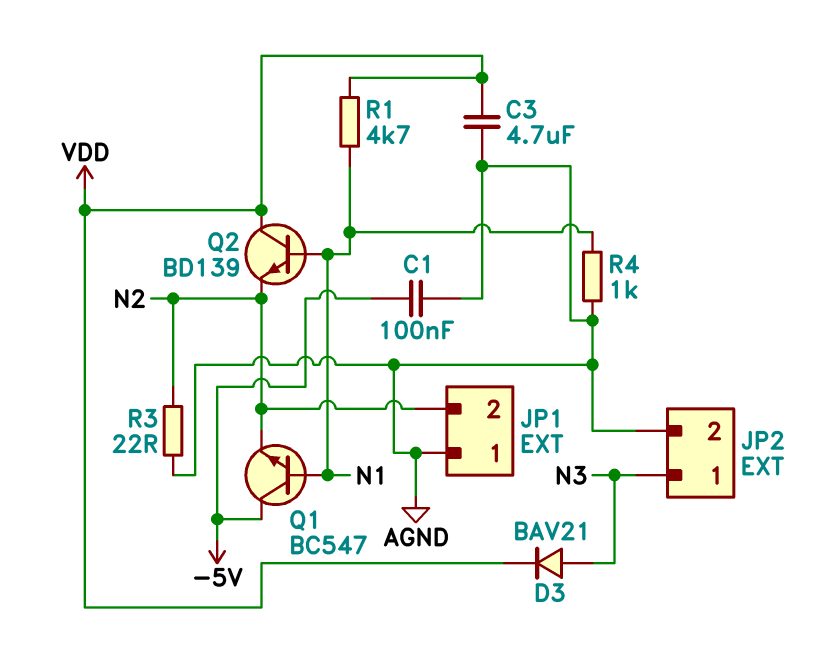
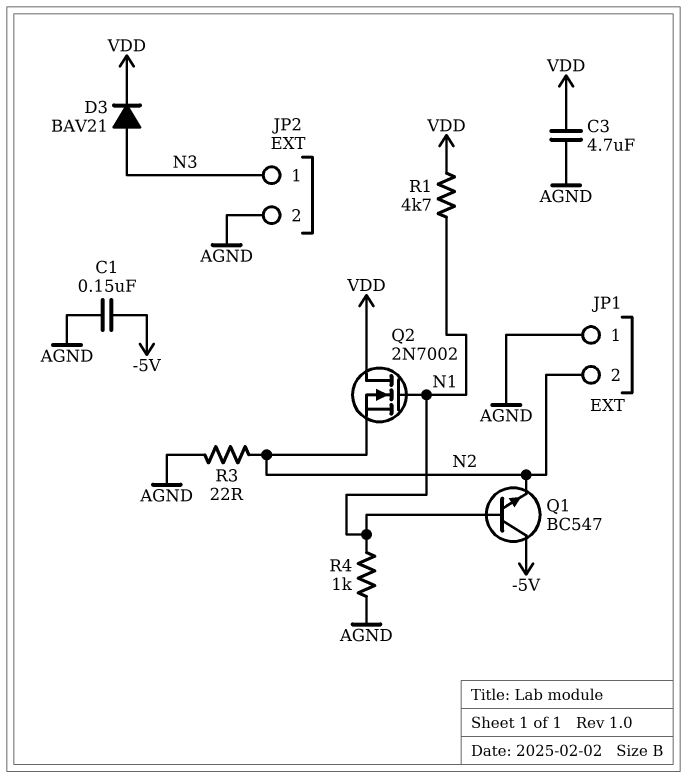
C1: 100nF (-5V, AGND) -> 150nF (-5V, AGND)
Q2: NPN BD139 (B N1, C VDD, E N2) -> NMOS 2N7002 (G N1, D VDD, S N2)

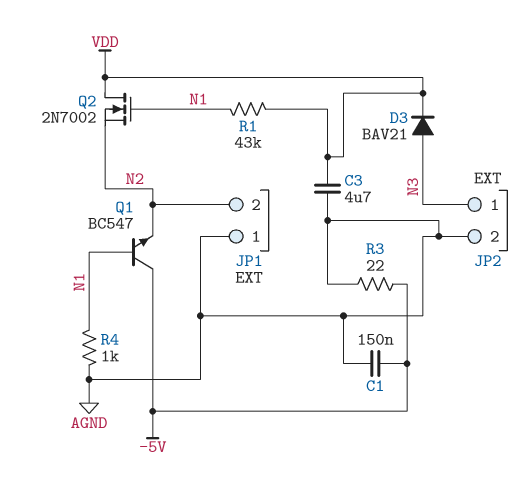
R1: 4.7k (N1, VDD) -> 43k (N1, VDD)
R3: 22 (AGND, N2) -> 22 (-5V, AGND)

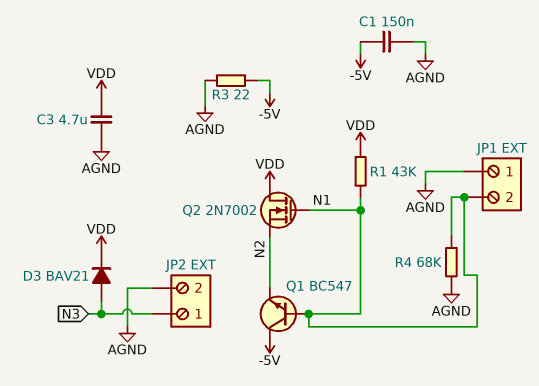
JP1 pin 2: N2 -> N1
R4: 1k (AGND, N1) -> 68k (AGND, N1)

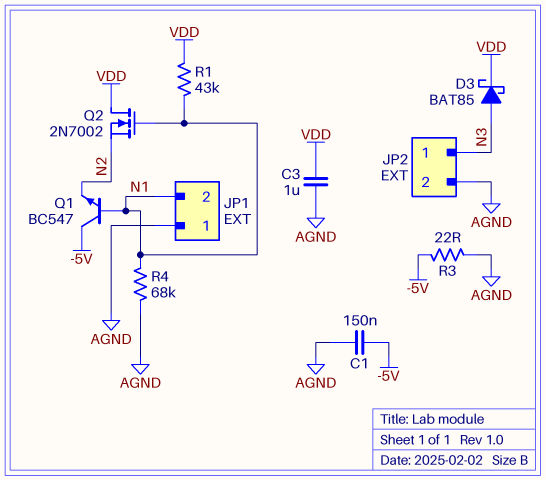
C3: 4.7uF (AGND, VDD) -> 1uF (AGND, VDD)
D3: diode BAV21 (A N3, K VDD) -> schottky BAT85 (A N3, K VDD)

